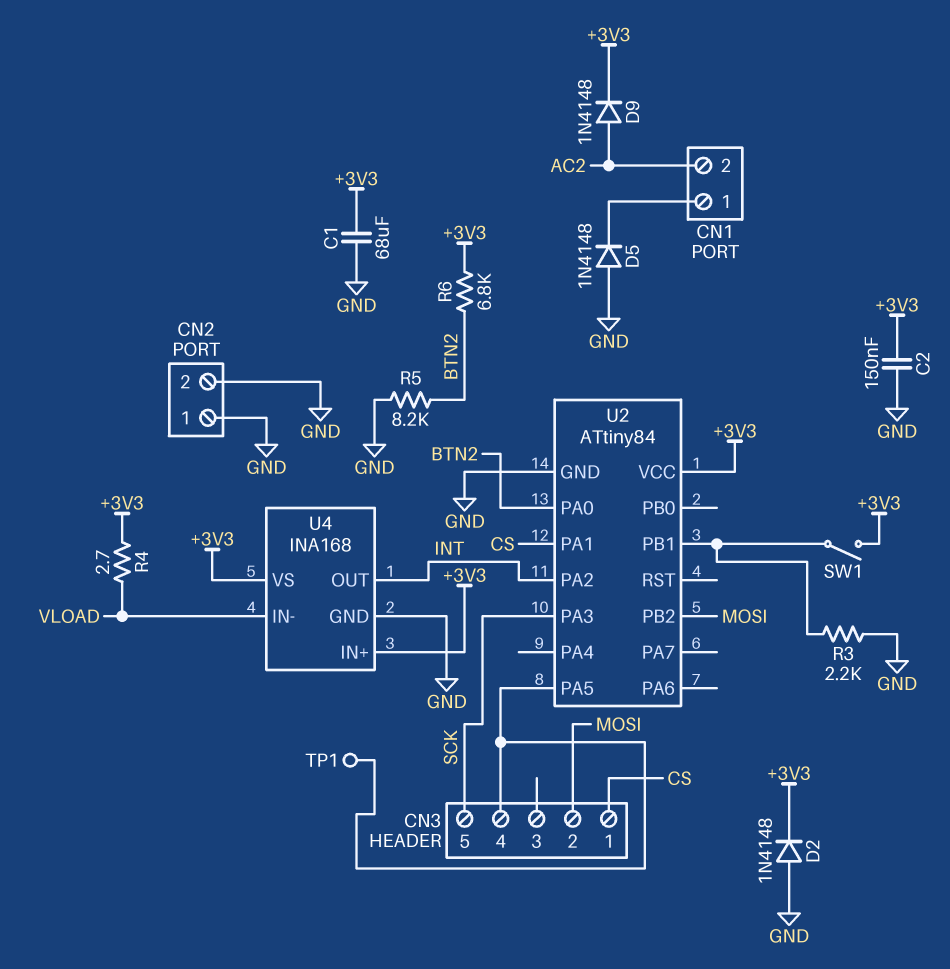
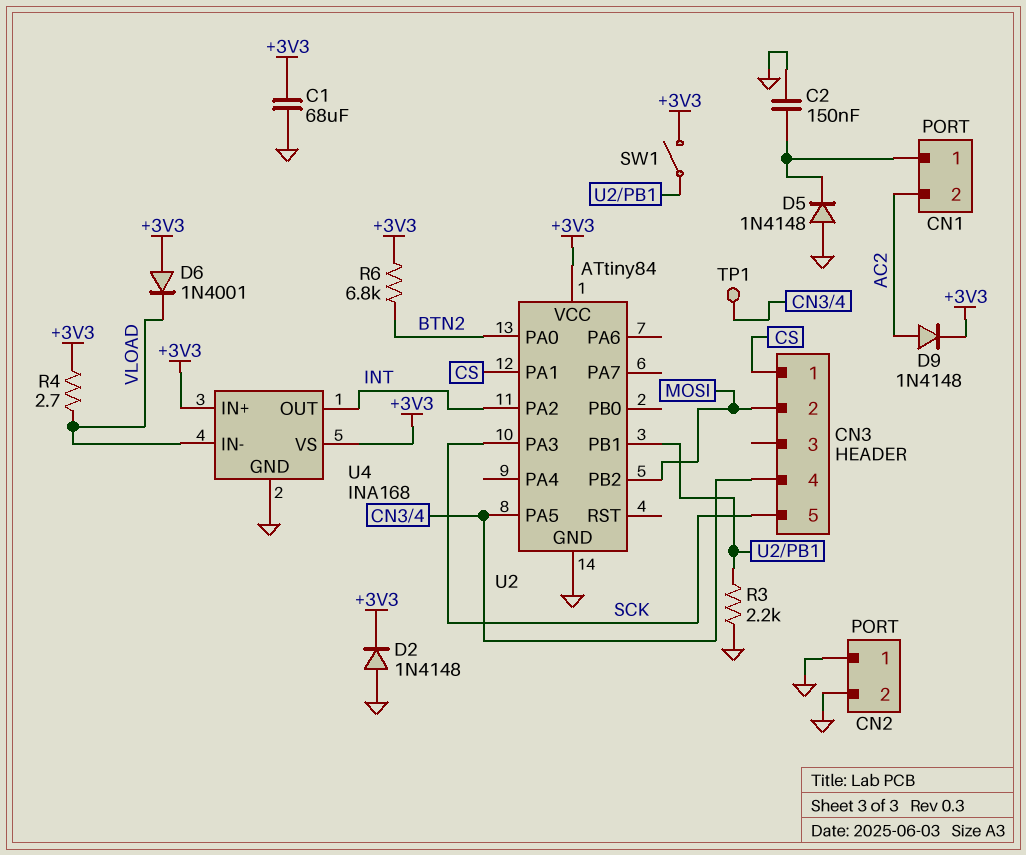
C2: 150nF (+3V3, GND) -> 150nF (CN1/1, GND)
D6: none -> diode 1N4001 (A +3V3, K VLOAD)
R5: 8.2k (BTN2, GND) -> none

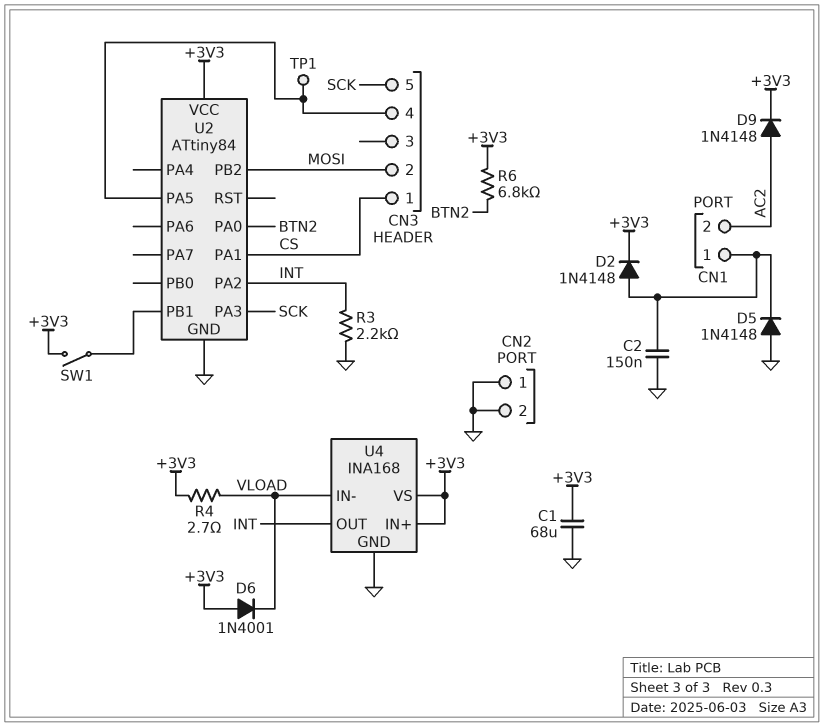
D2: diode 1N4148 (A GND, K +3V3) -> diode 1N4148 (A CN1/1, K +3V3)
R3: 2.2k (GND, U2/PB1) -> 2.2k (GND, INT)

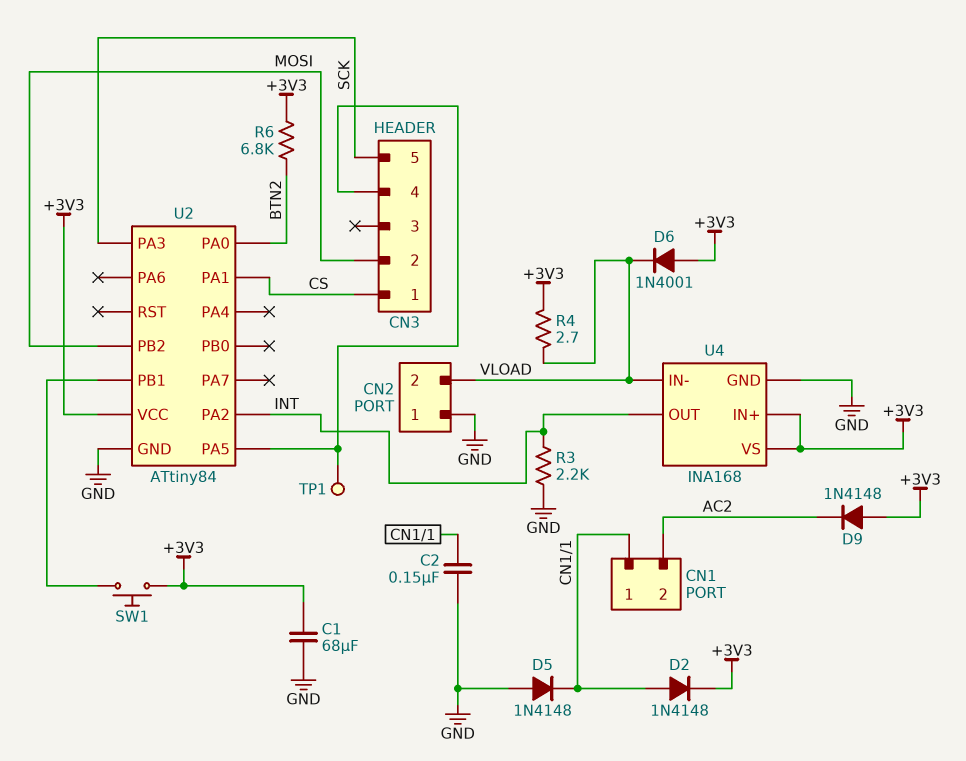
CN2 pin 2: GND -> VLOAD
D9: diode 1N4148 (A AC2, K +3V3) -> diode 1N4148 (A +3V3, K AC2)
SW1: switch (+3V3, U2/PB1) -> button (+3V3, U2/PB1)

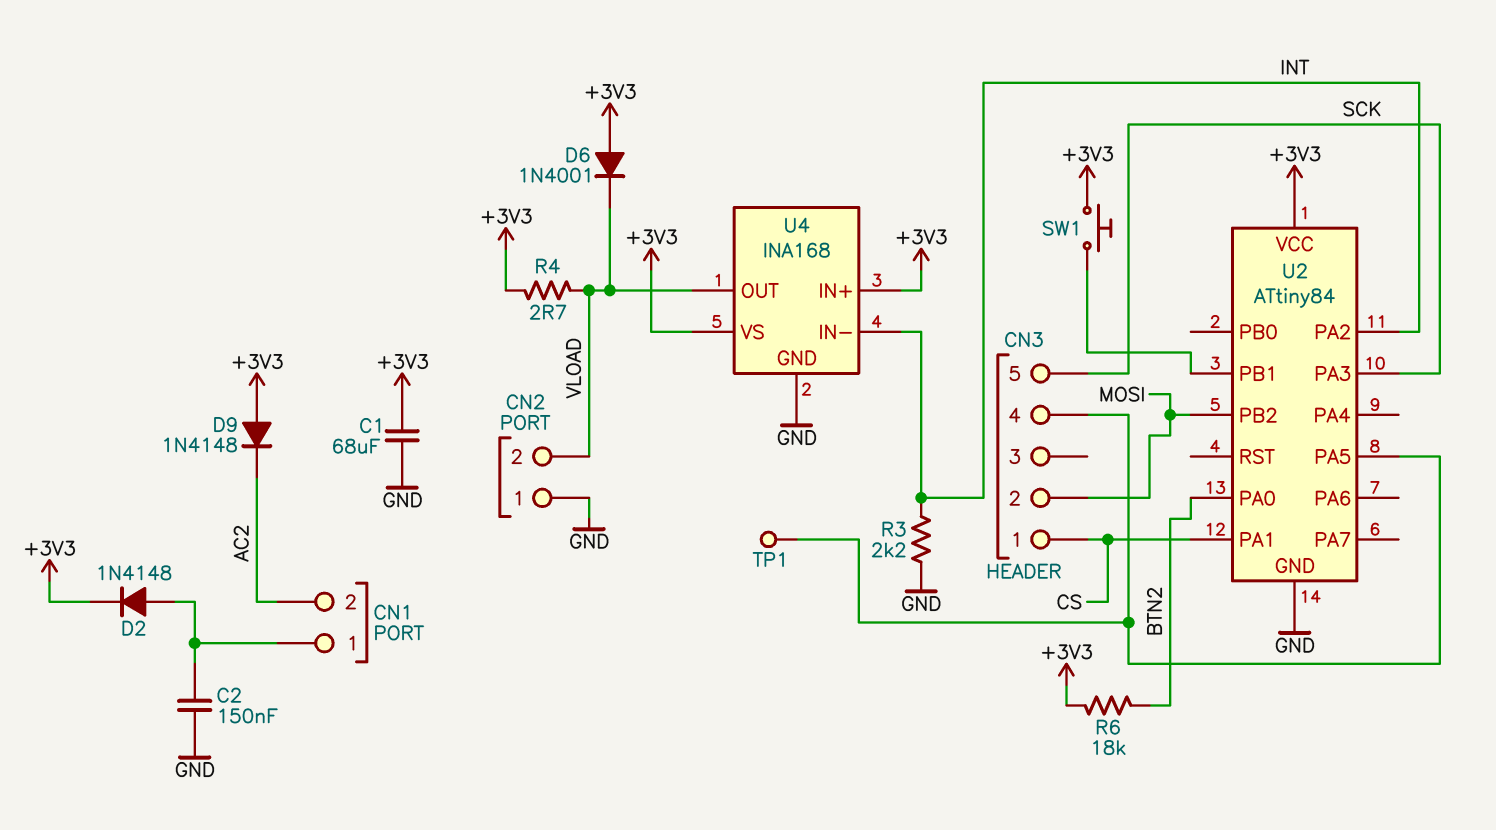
D5: diode 1N4148 (A GND, K CN1/1) -> none
R6: 6.8k (+3V3, BTN2) -> 18k (+3V3, BTN2)
U4 pin IN-: VLOAD -> INT
U4 pin OUT: INT -> VLOAD

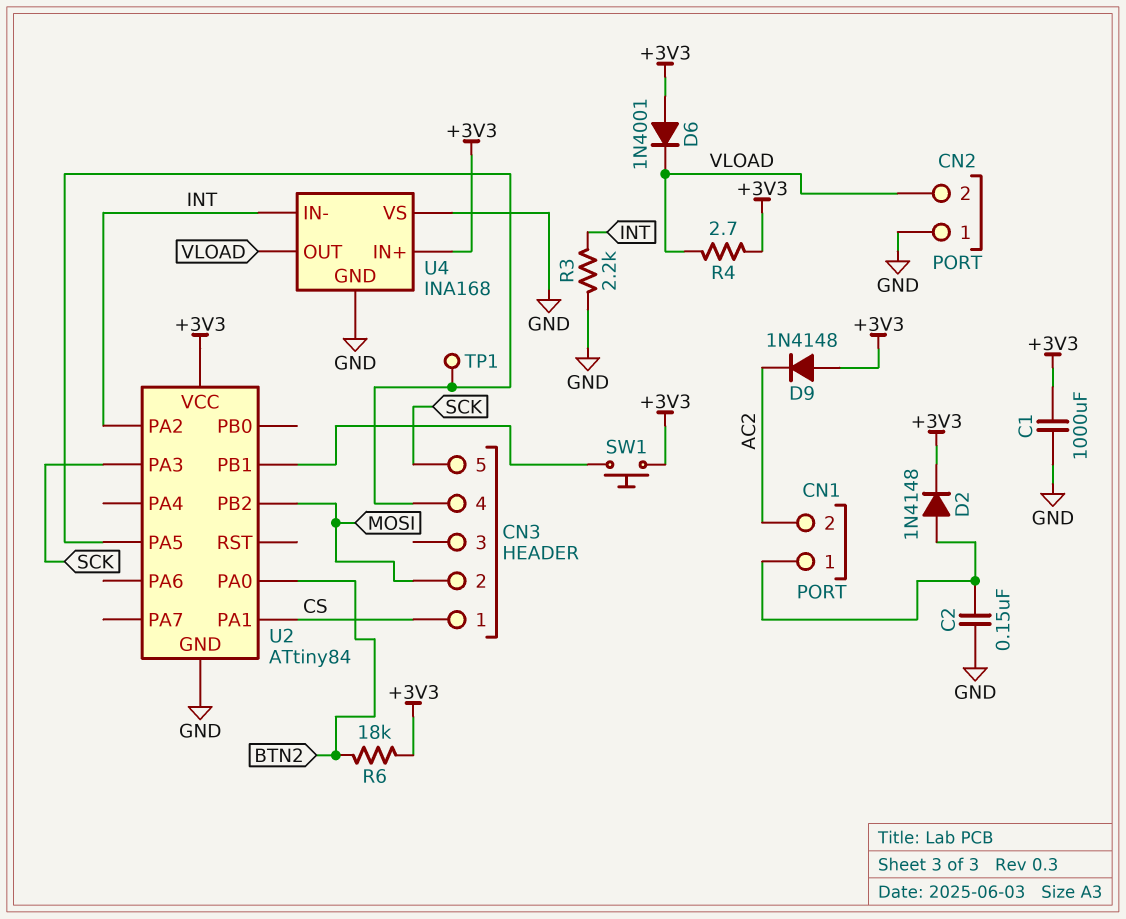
C1: 68uF (+3V3, GND) -> 1000uF (+3V3, GND)
U4 pin VS: +3V3 -> GND

